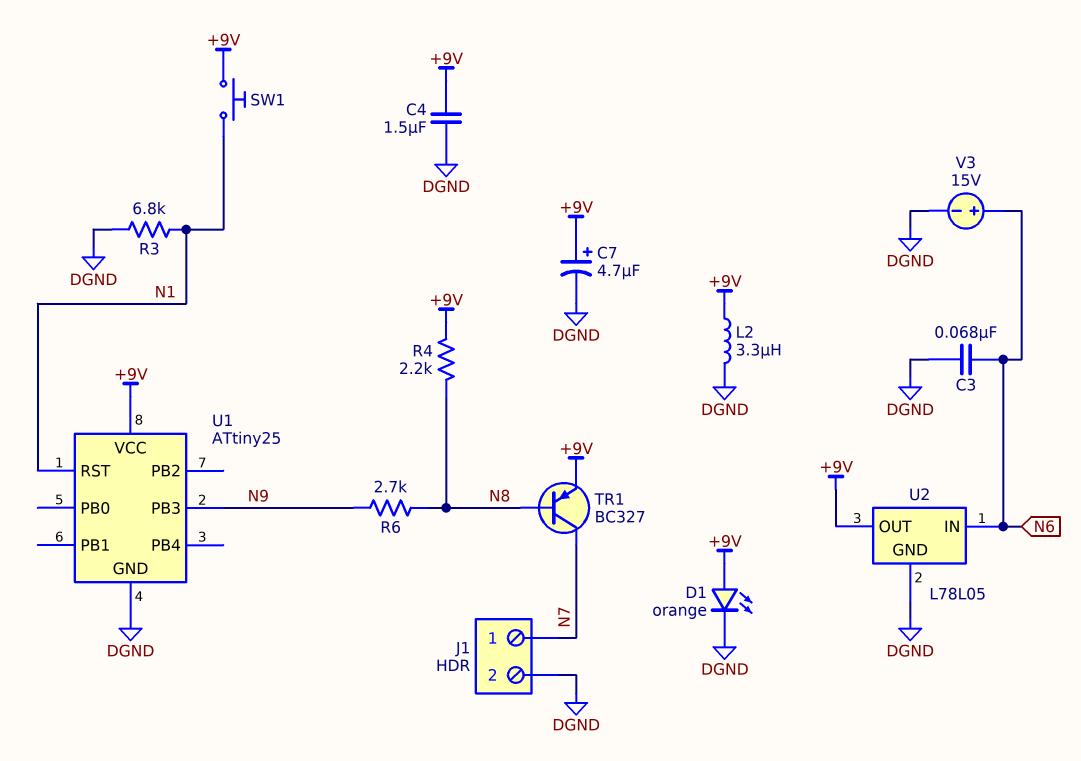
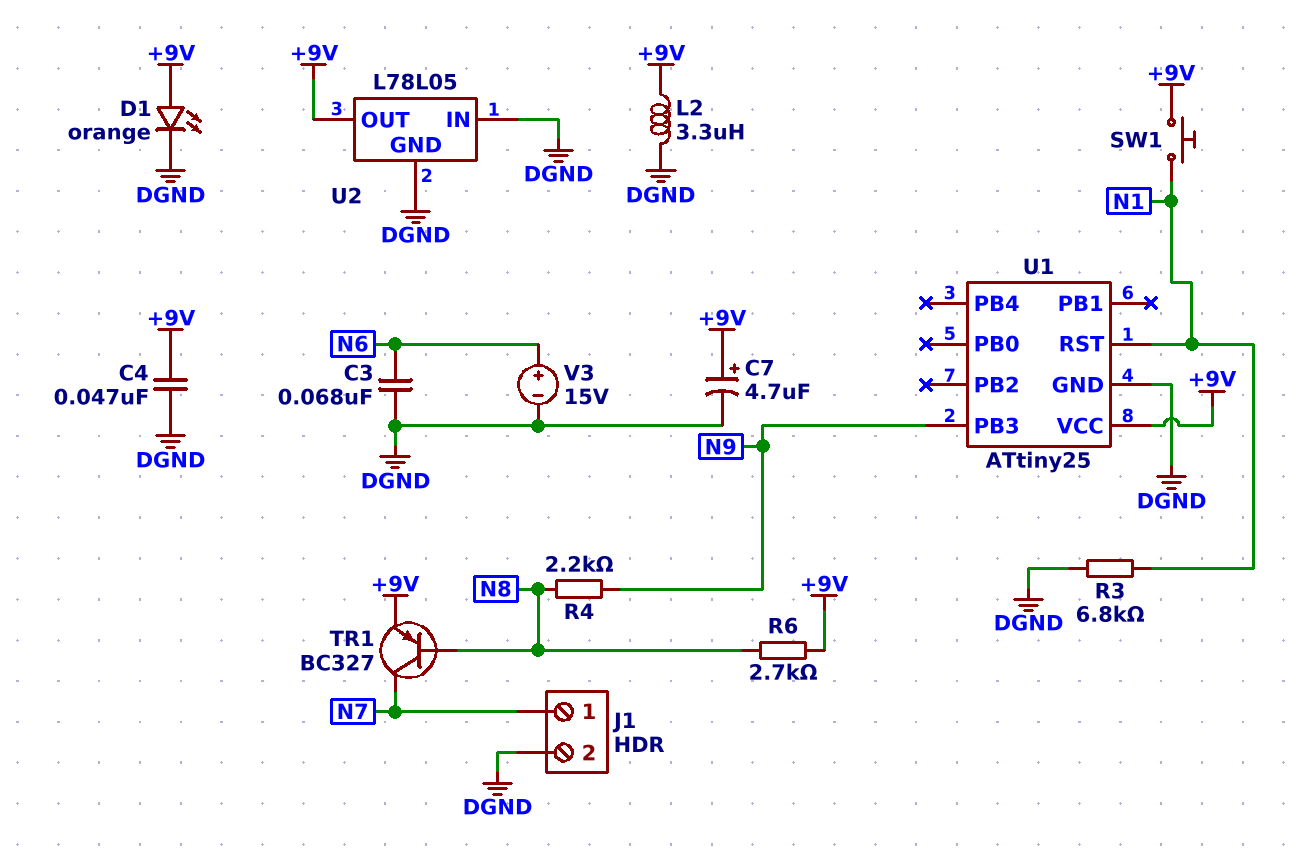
C4: 1.5uF (+9V, DGND) -> 47nF (+9V, DGND)
R4: 2.2k (+9V, N8) -> 2.2k (N8, N9)
R6: 2.7k (N8, N9) -> 2.7k (+9V, N8)
U2 pin IN: N6 -> DGND

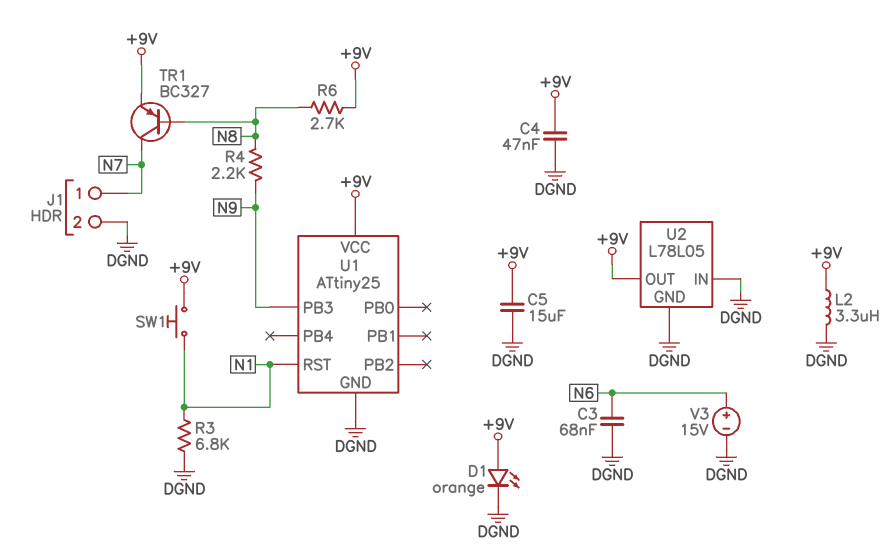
C5: none -> 15uF (+9V, DGND)
C7: 4.7uF (plus +9V, minus DGND) -> none

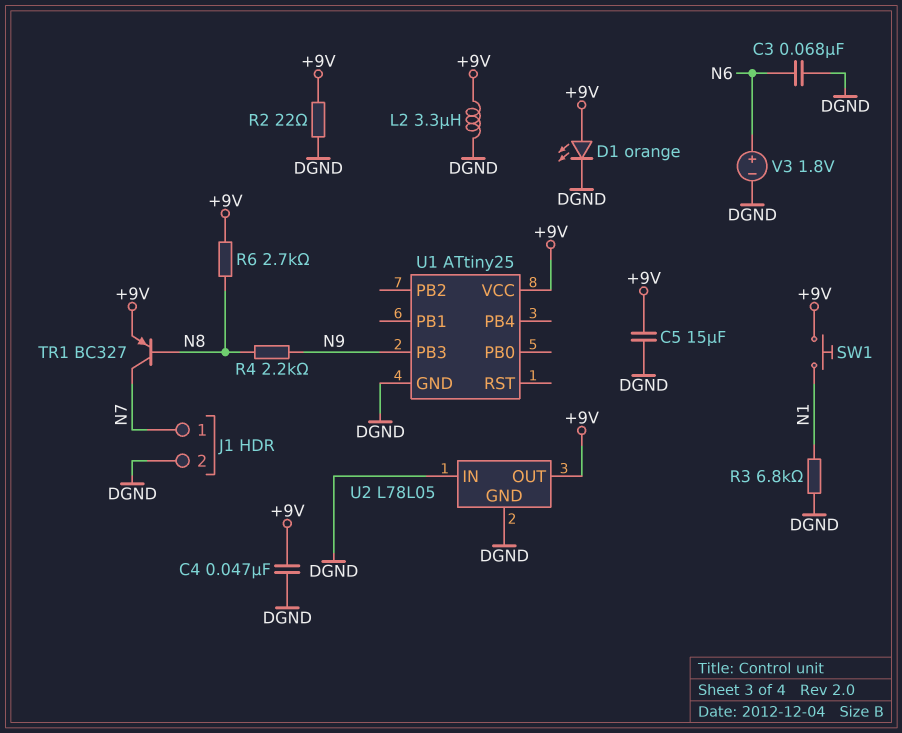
R2: none -> 22 (+9V, DGND)
U1 pin RST: N1 -> none
V3: 15V (plus N6, minus DGND) -> 1.8V (plus N6, minus DGND)

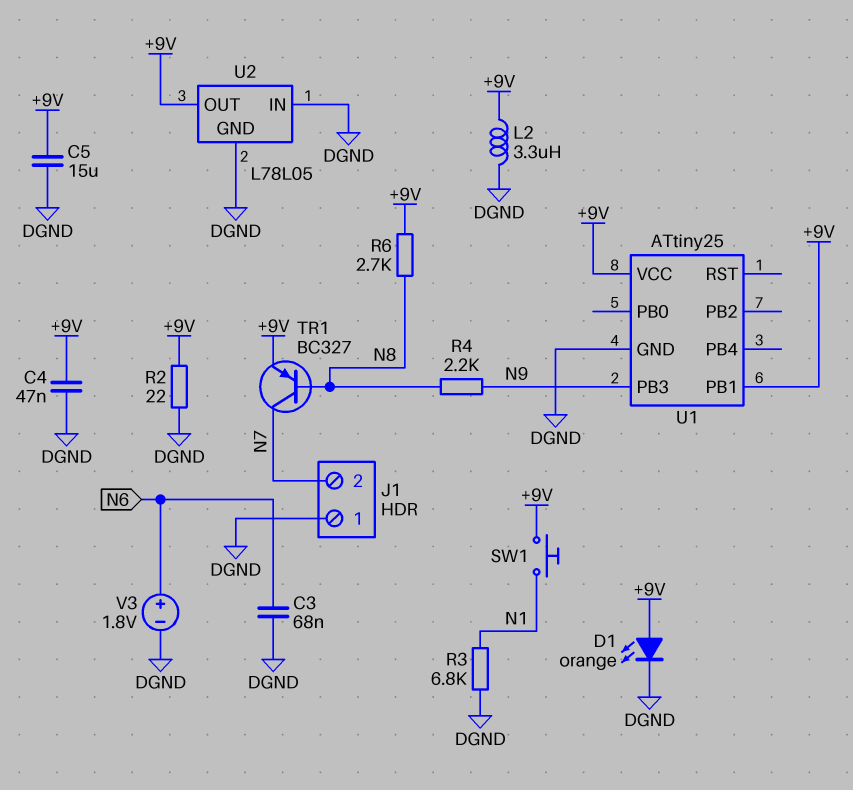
J1 pin 1: N7 -> DGND
J1 pin 2: DGND -> N7
U1 pin PB1: none -> +9V

